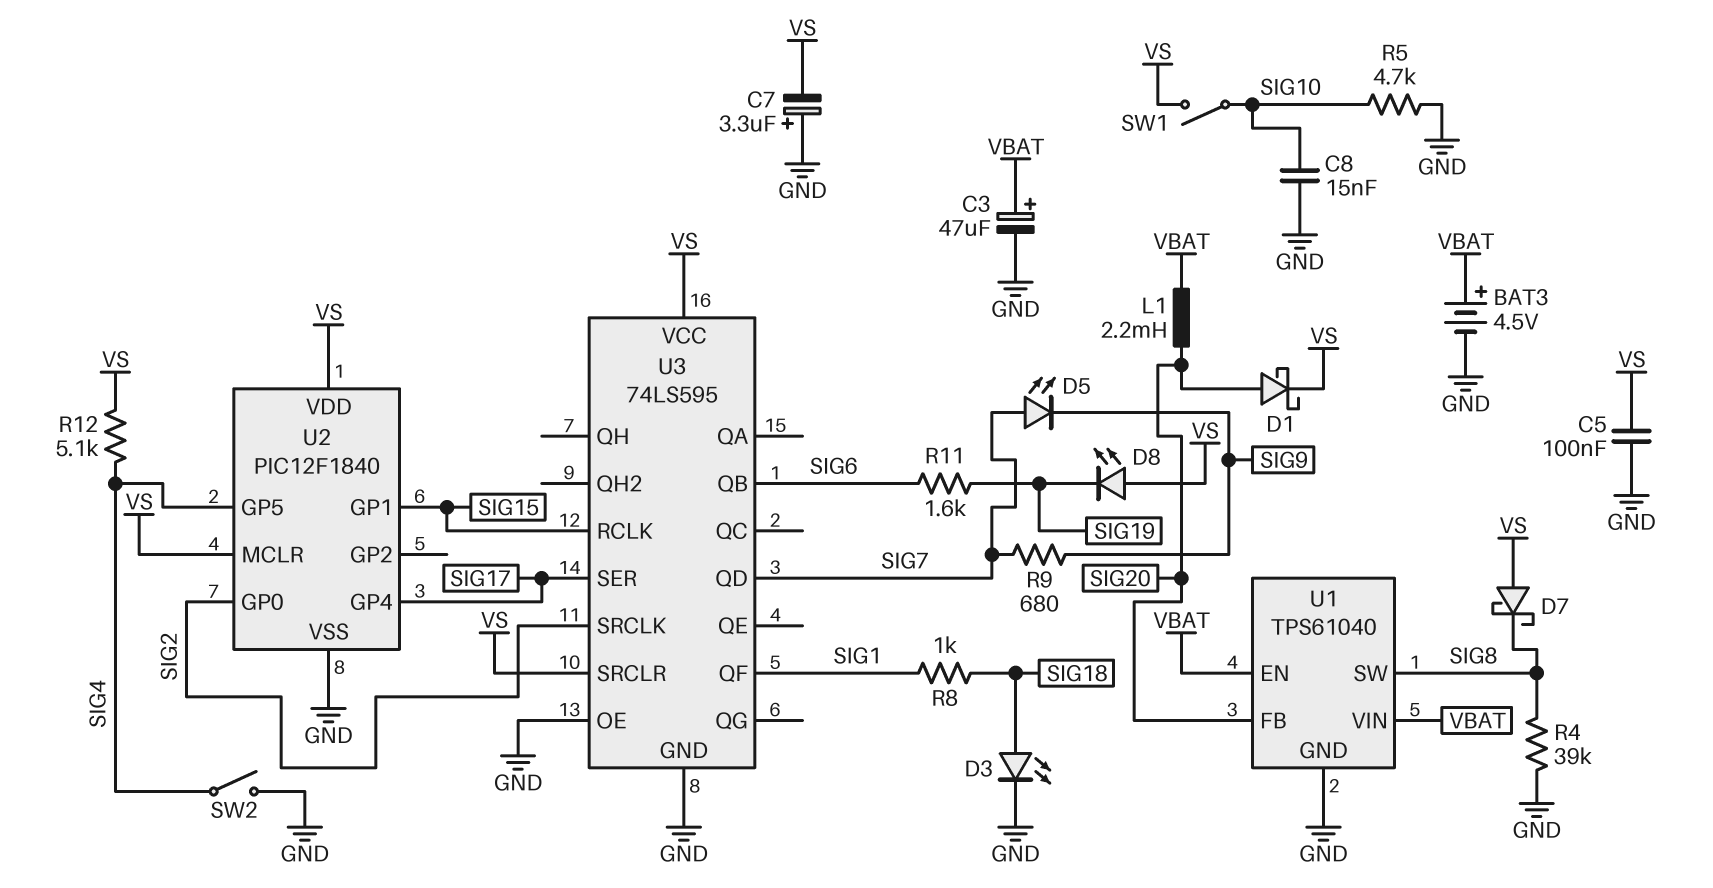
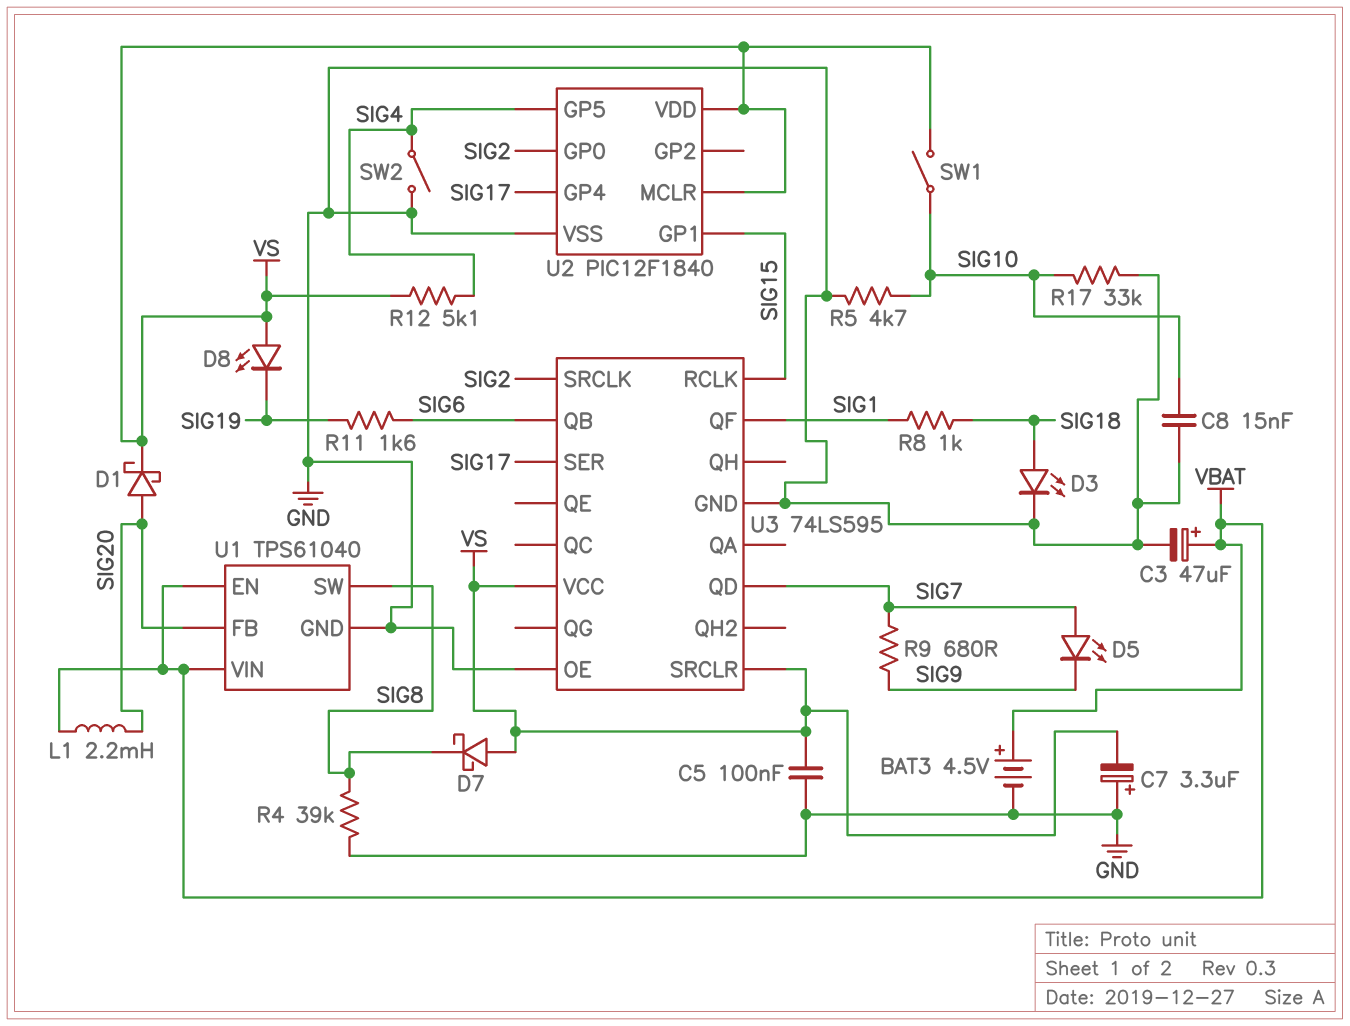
R17: none -> 33k (GND, SIG10)

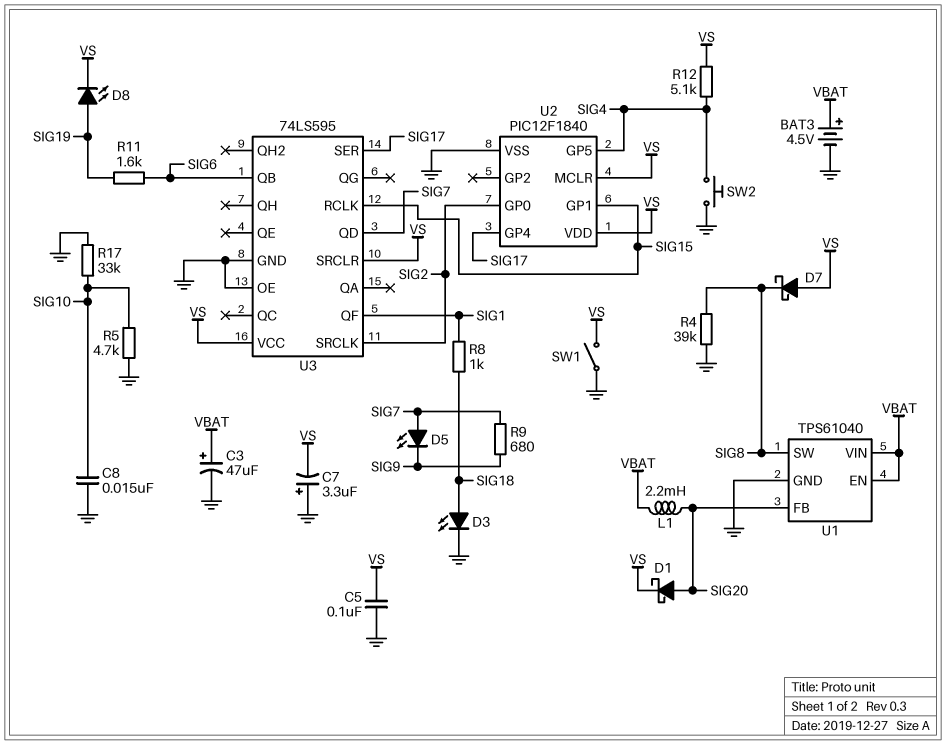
D8: LED (A VS, K SIG19) -> LED (A SIG19, K VS)
SW1: switch (SIG10, VS) -> switch (GND, VS)
SW2: switch (GND, SIG4) -> button (GND, SIG4)

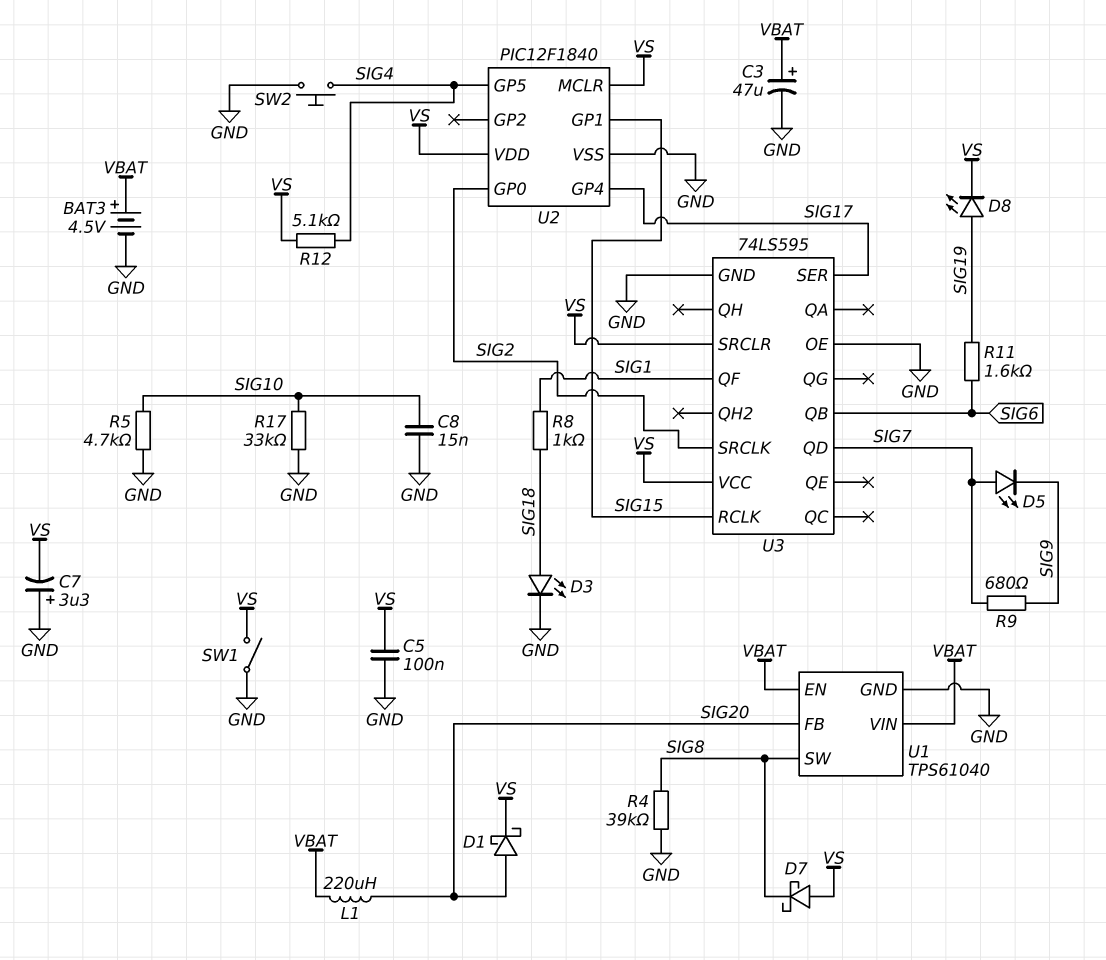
L1: 2.2mH (SIG20, VBAT) -> 220uH (SIG20, VBAT)

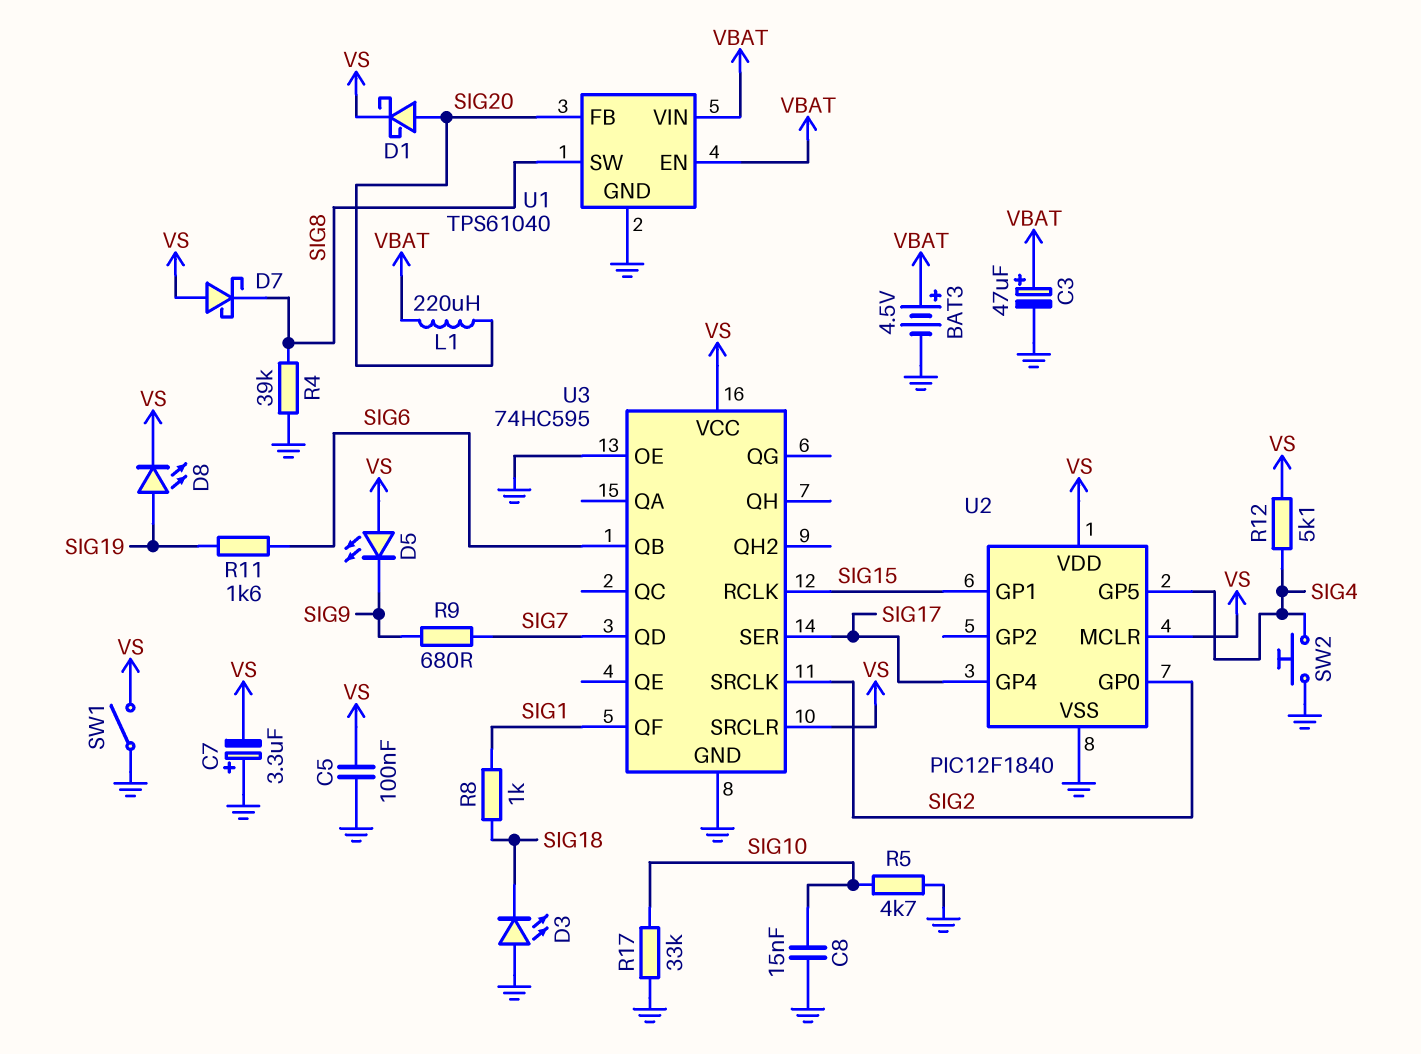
D3: LED (A SIG18, K GND) -> LED (A GND, K SIG18)
D5: LED (A SIG7, K SIG9) -> LED (A VS, K SIG9)
U3: 74LS595 -> 74HC595

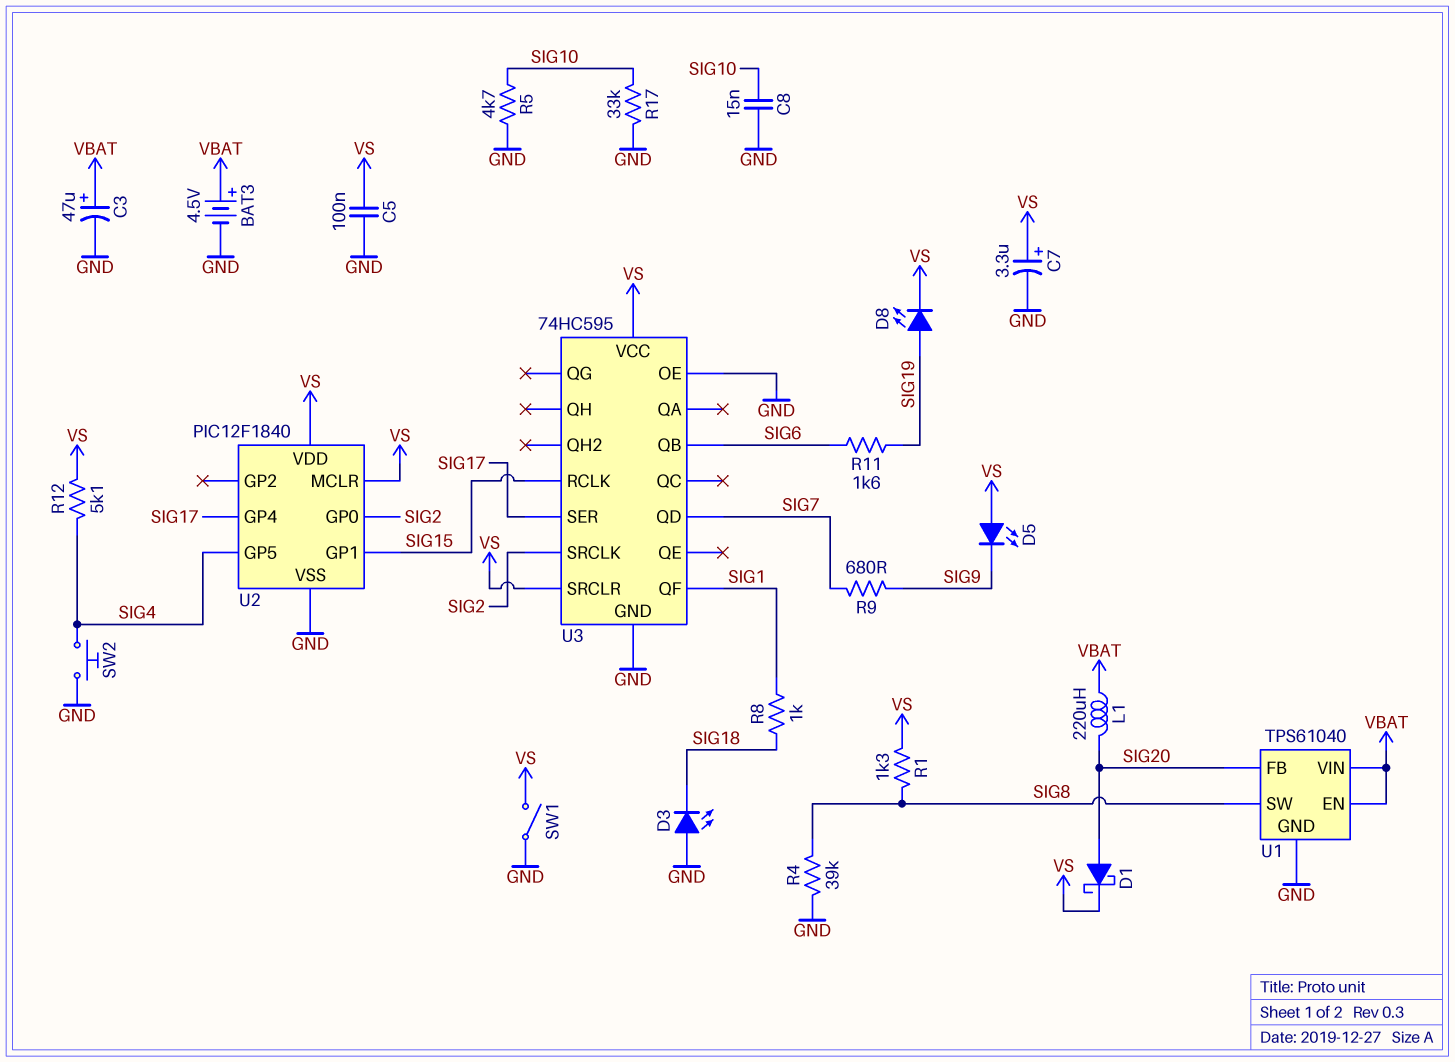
C7: 3.3uF (plus GND, minus VS) -> 3.3uF (plus VS, minus GND)
D7: schottky (A VS, K SIG8) -> none
R1: none -> 1.3k (SIG8, VS)

